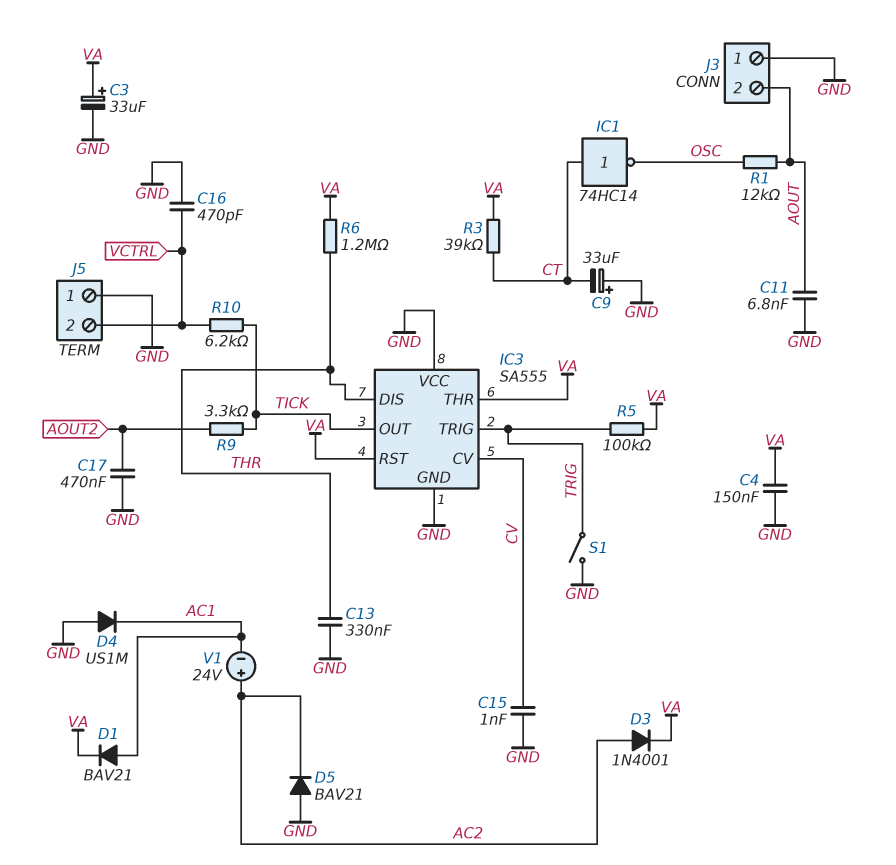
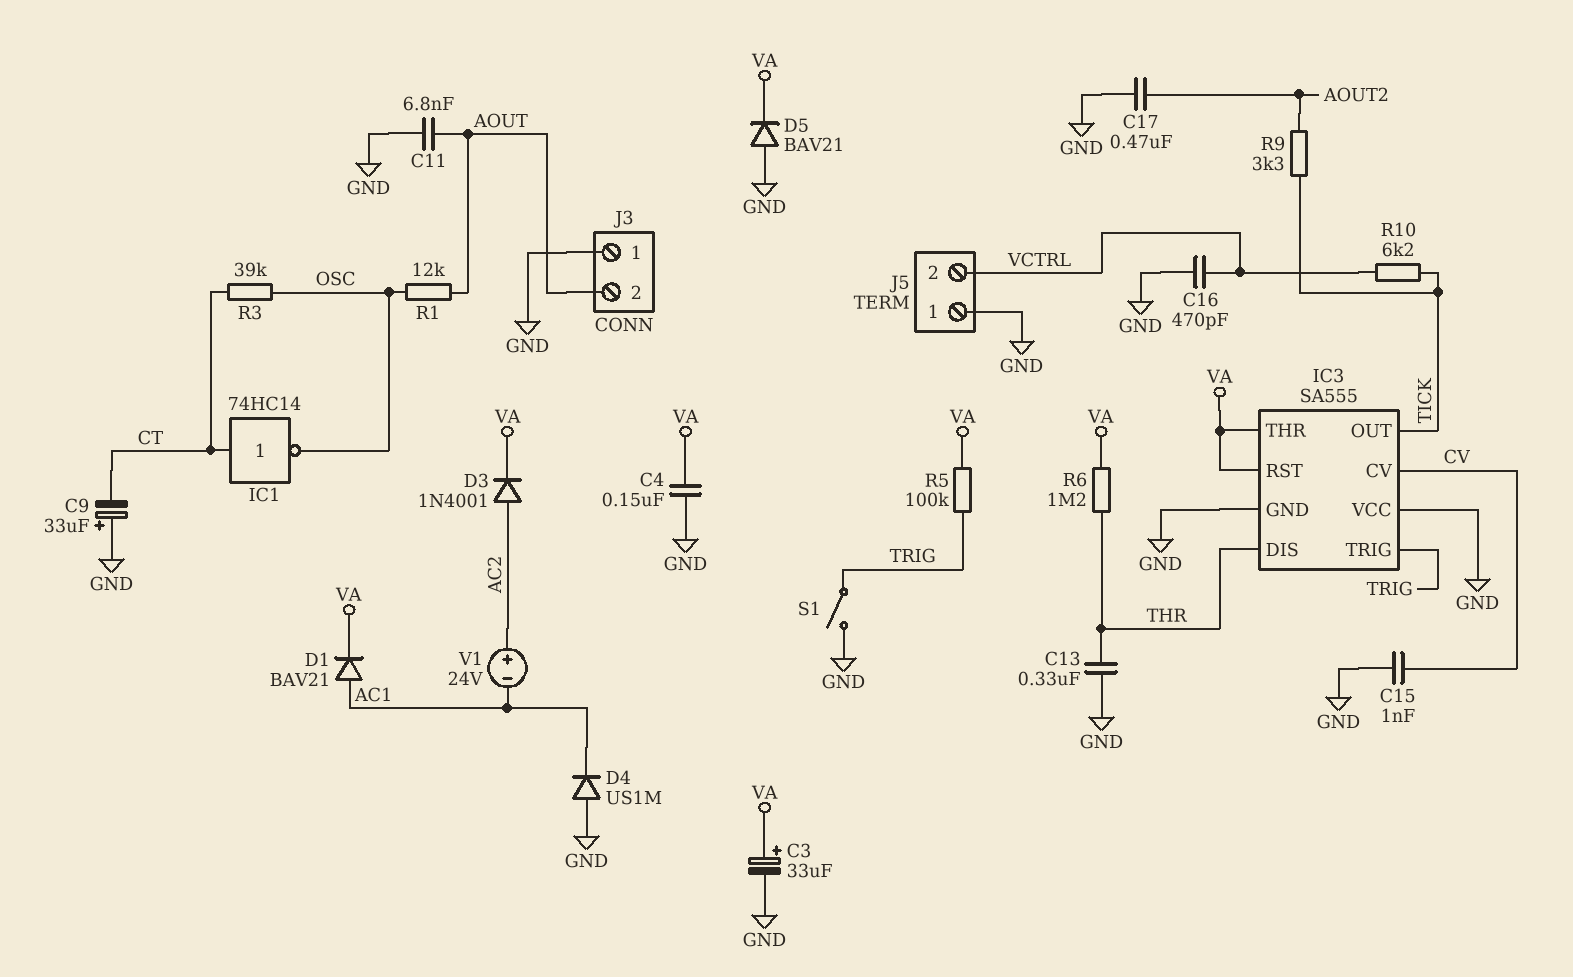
D5: diode BAV21 (A GND, K AC2) -> diode BAV21 (A GND, K VA)
R3: 39k (CT, VA) -> 39k (CT, OSC)

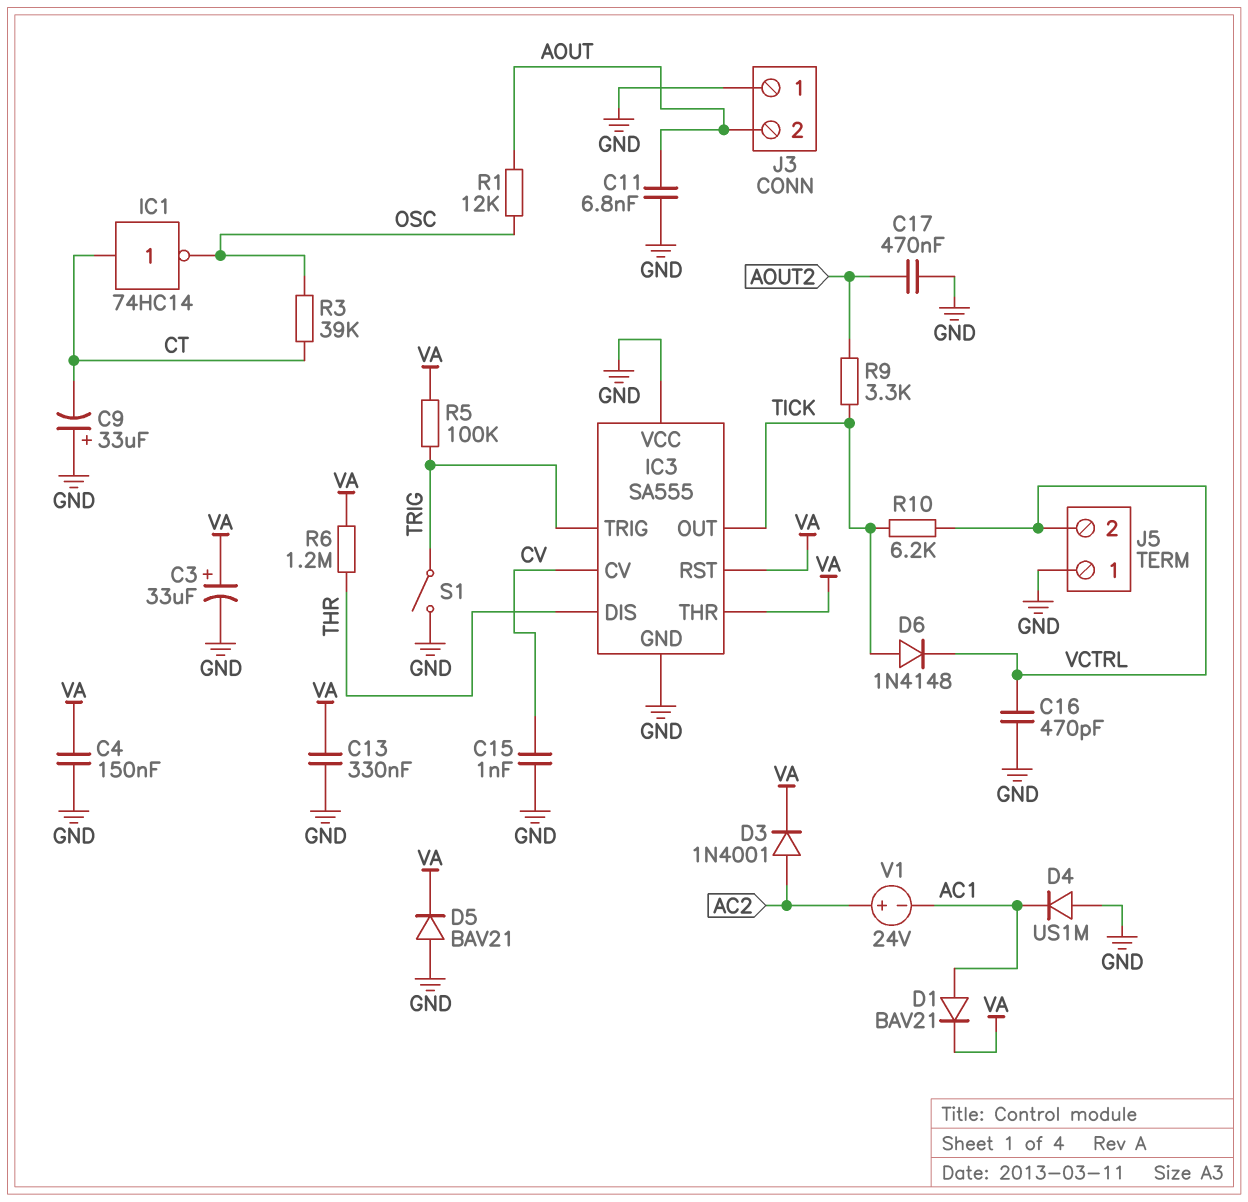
C13: 330nF (GND, THR) -> 330nF (GND, VA)
D6: none -> diode 1N4148 (A TICK, K VCTRL)

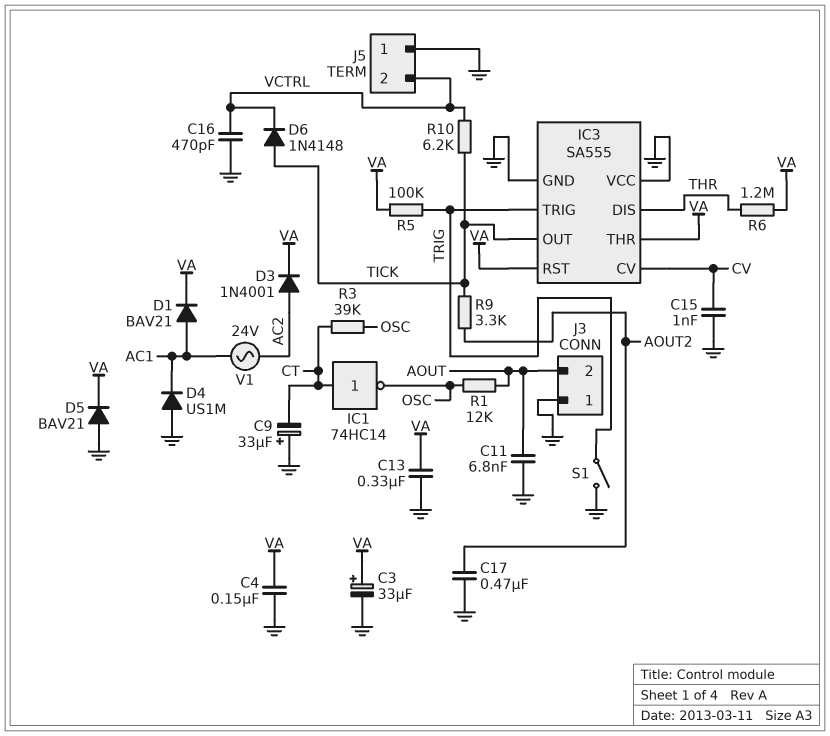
V1: 24V (plus AC2, minus AC1) -> AC 24V (AC1, AC2)

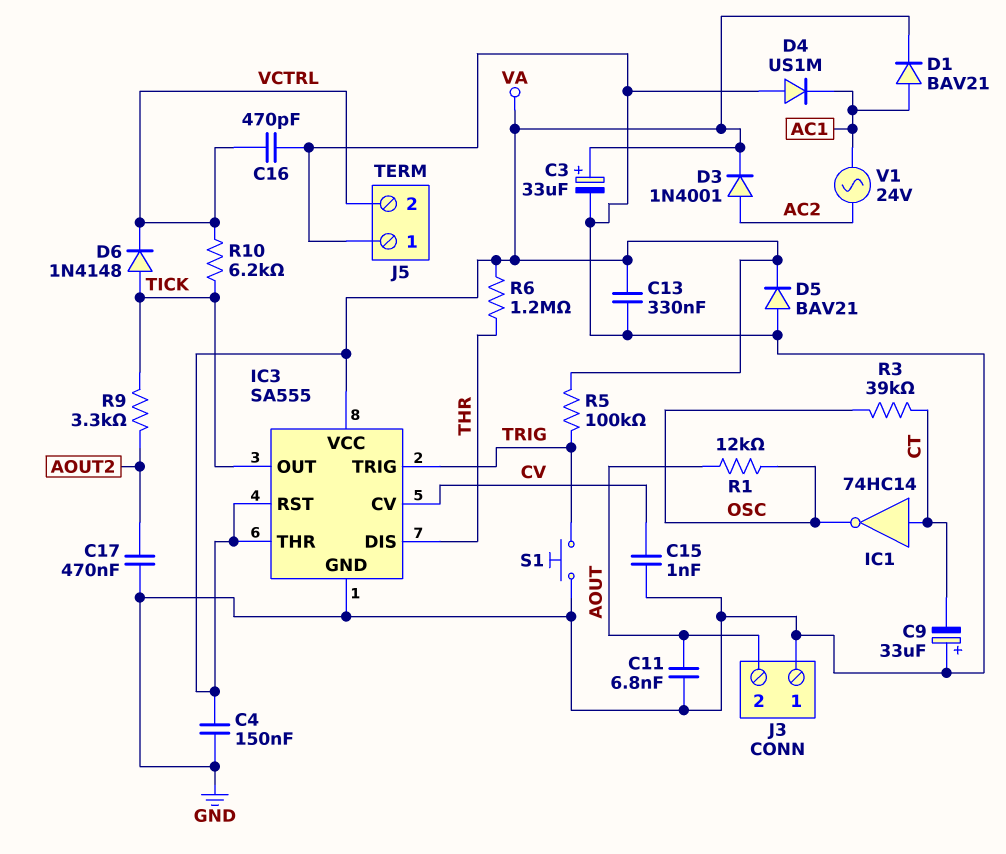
IC3 pin VCC: GND -> VA
S1: switch (GND, TRIG) -> button (GND, TRIG)

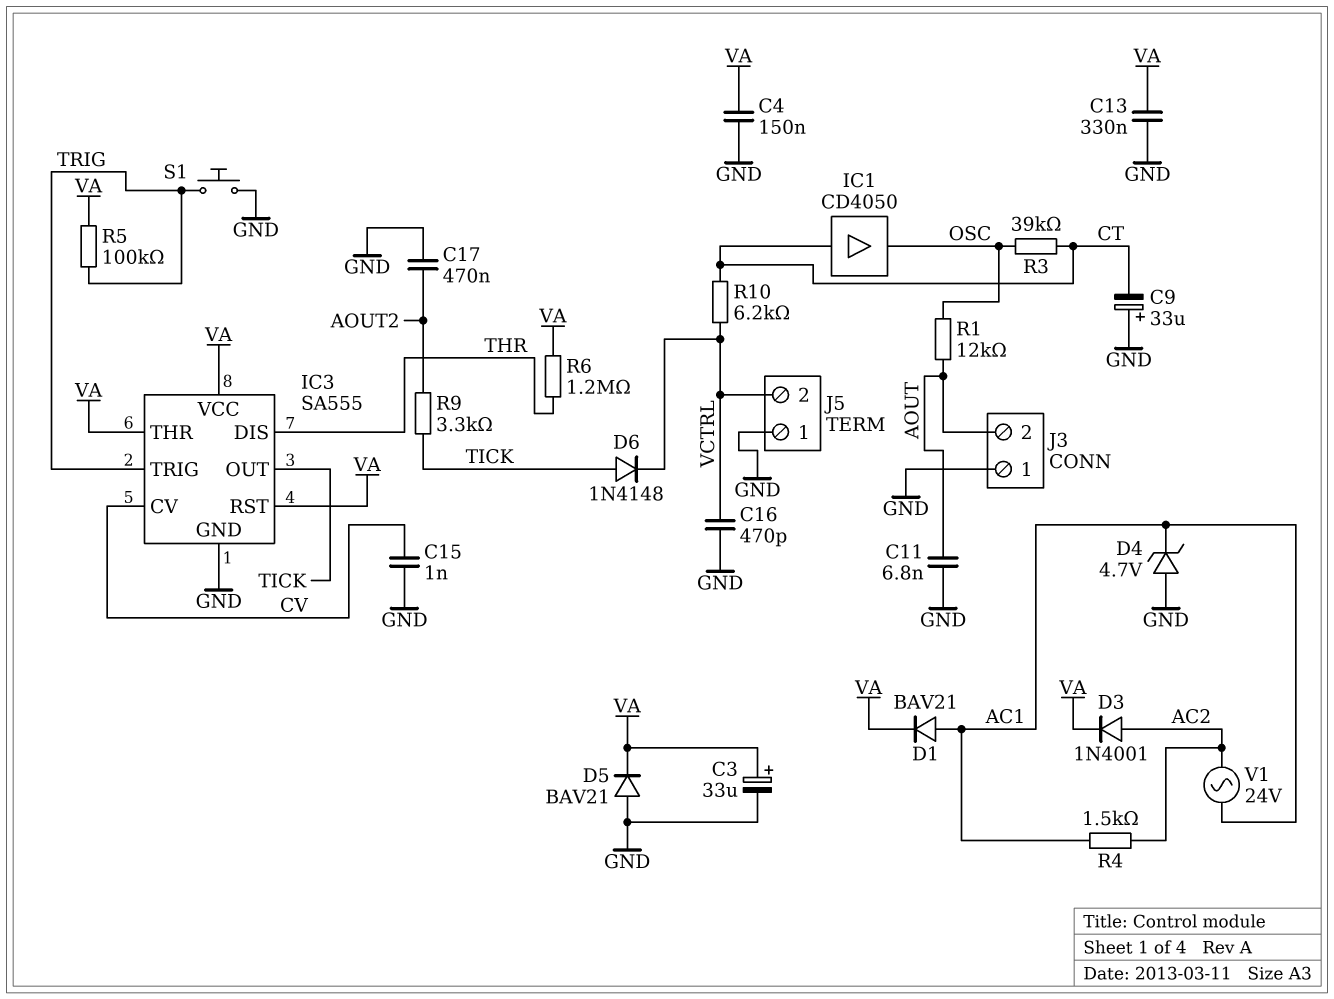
D4: diode US1M (A GND, K AC1) -> zener 4.7V (A GND, K AC1)
IC1: NOT 74HC14 (in CT, out OSC) -> buffer CD4050 (in CT, out OSC)
R4: none -> 1.5k (AC1, AC2)
R10: 6.2k (TICK, VCTRL) -> 6.2k (CT, VCTRL)

